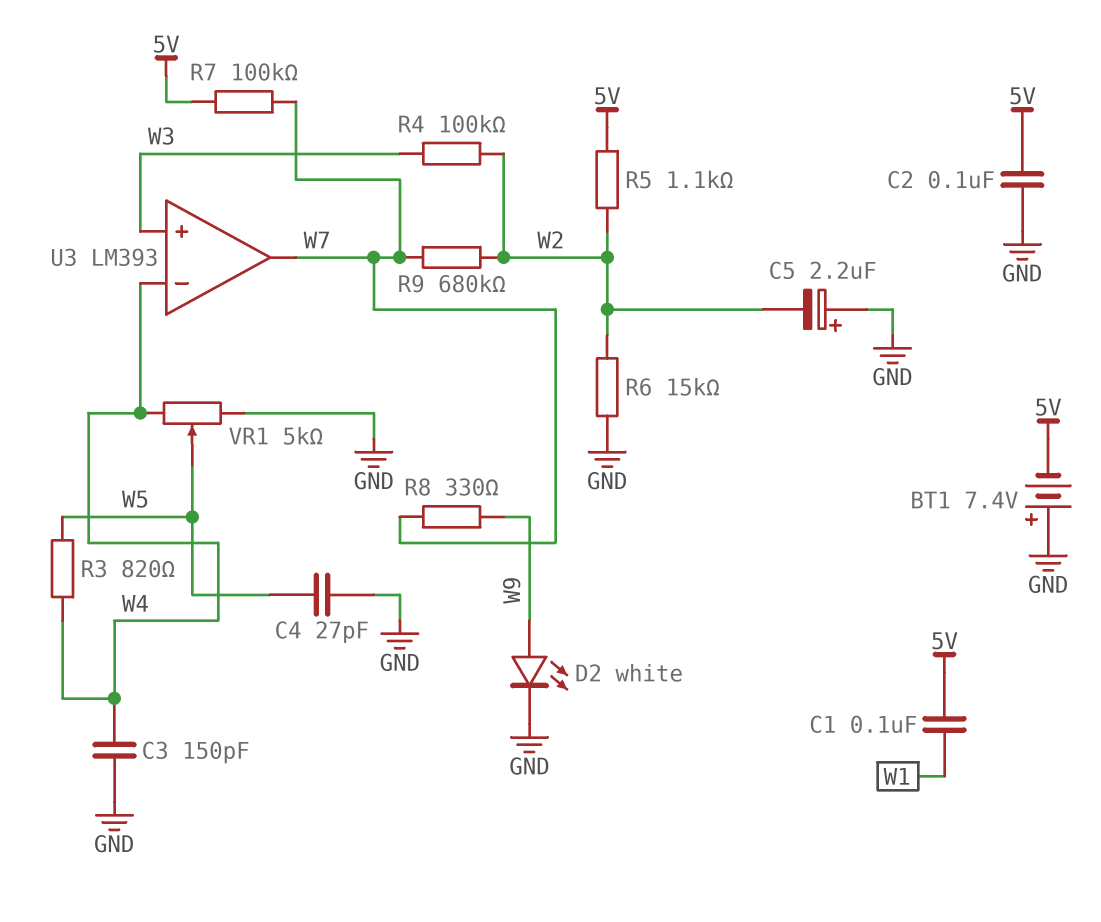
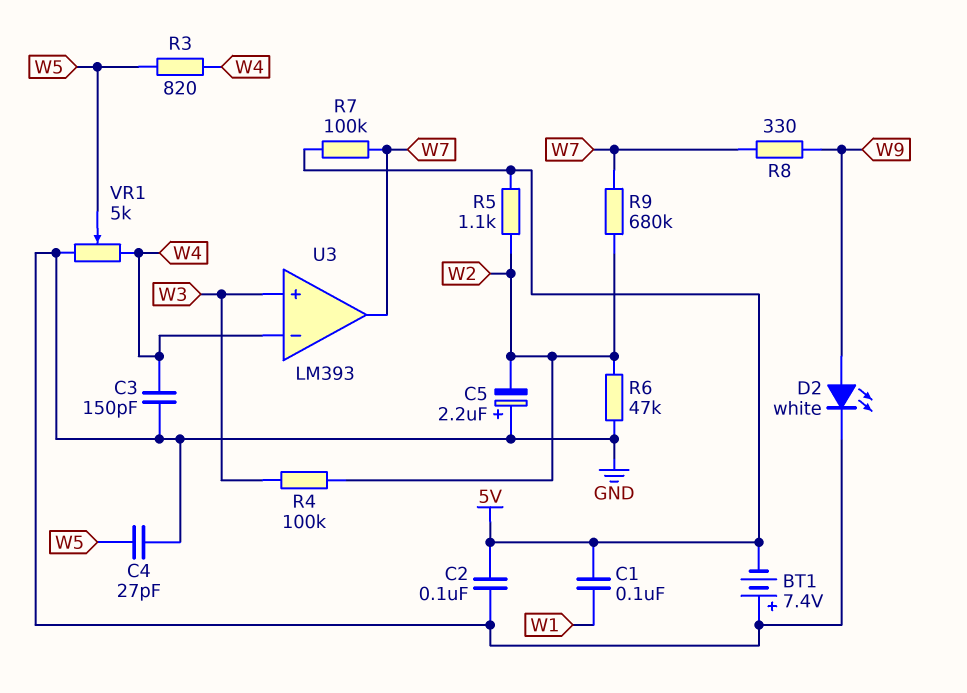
R6: 15k (GND, W2) -> 47k (GND, W2)

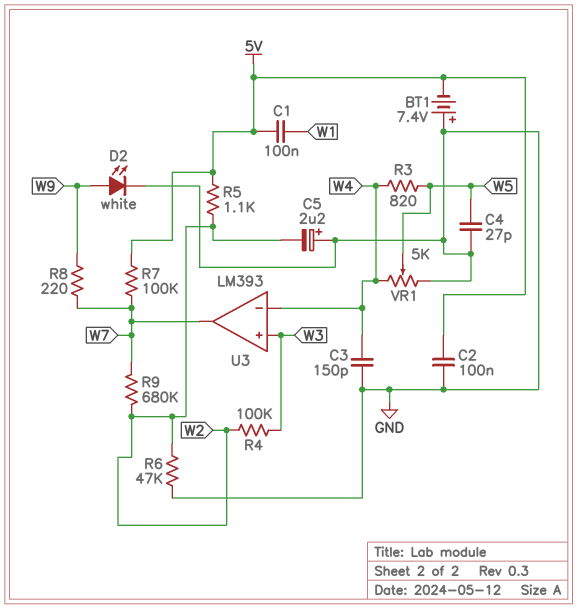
R8: 330 (W7, W9) -> 220 (W7, W9)

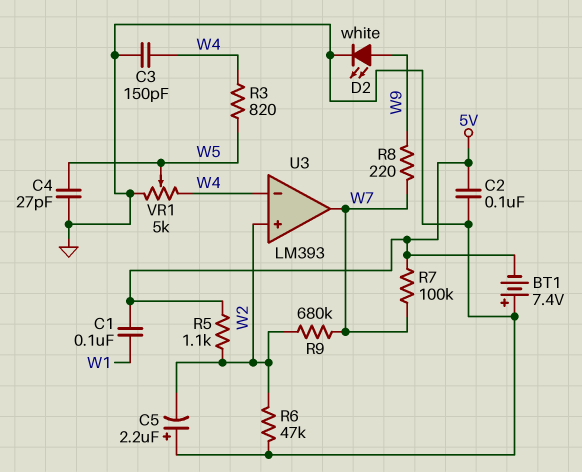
R4: 100k (W2, W3) -> none
U3 pin in+: W3 -> W2

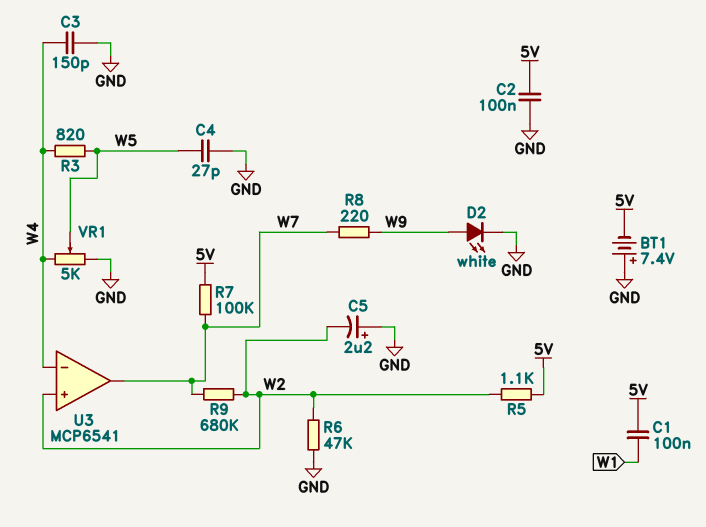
U3: LM393 -> MCP6541

